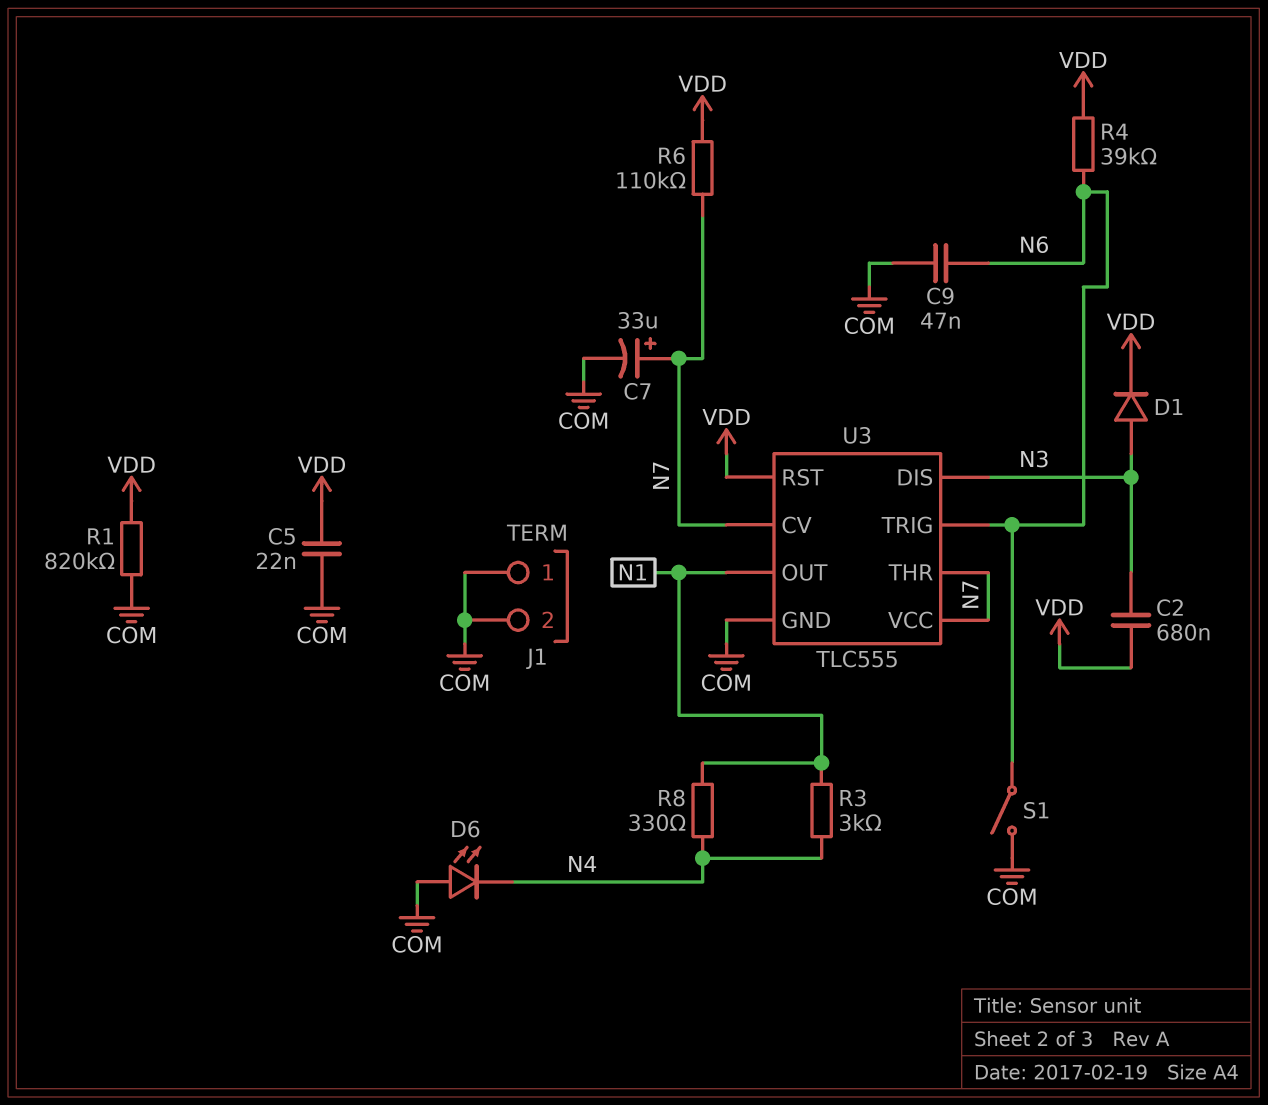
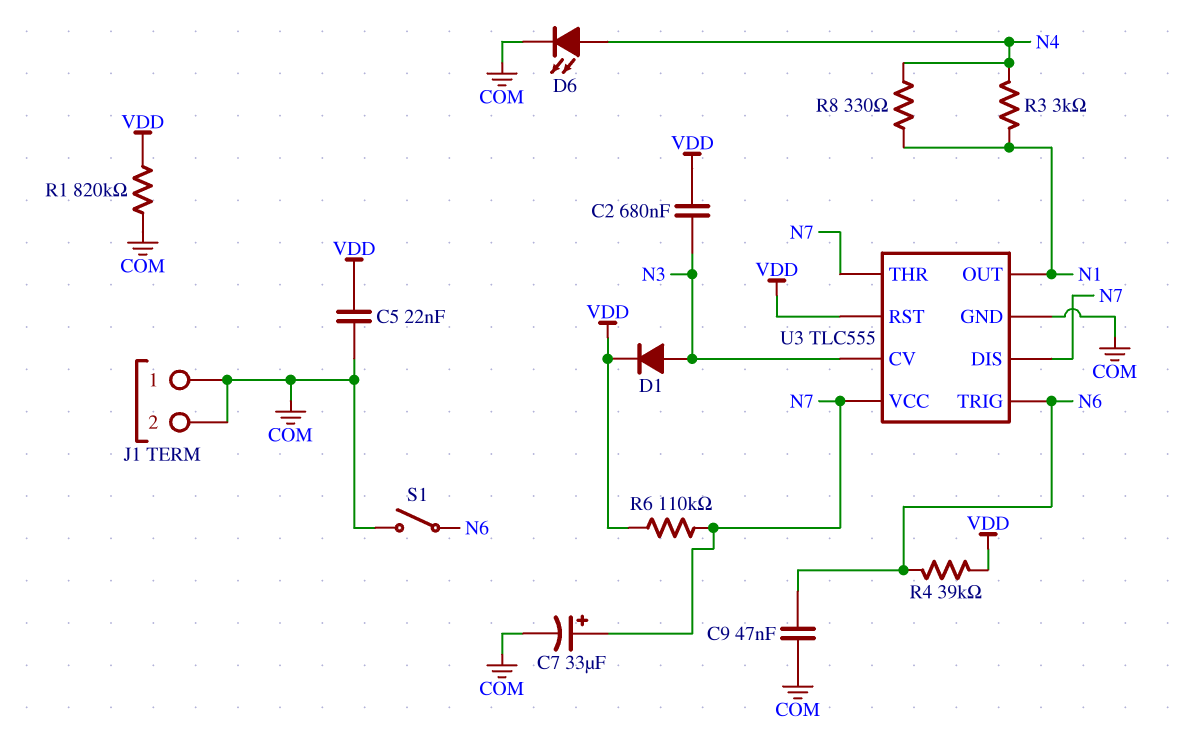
D6: LED (A COM, K N4) -> LED (A N4, K COM)
U3 pin CV: N7 -> N3
U3 pin DIS: N3 -> N7

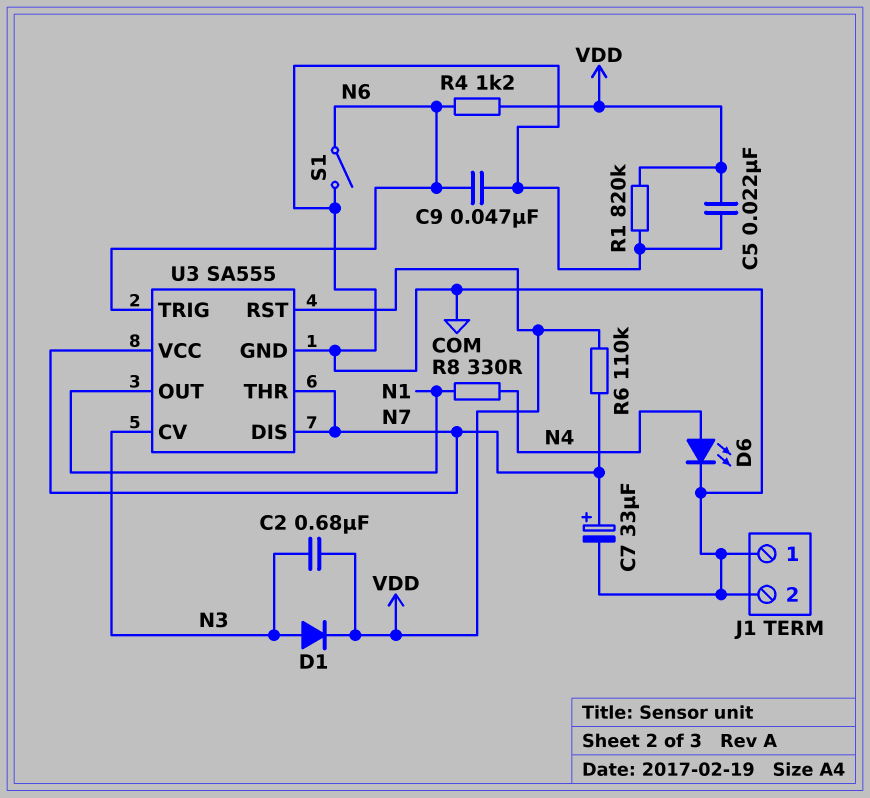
R3: 3k (N1, N4) -> none
R4: 39k (N6, VDD) -> 1.2k (N6, VDD)
U3: TLC555 -> SA555

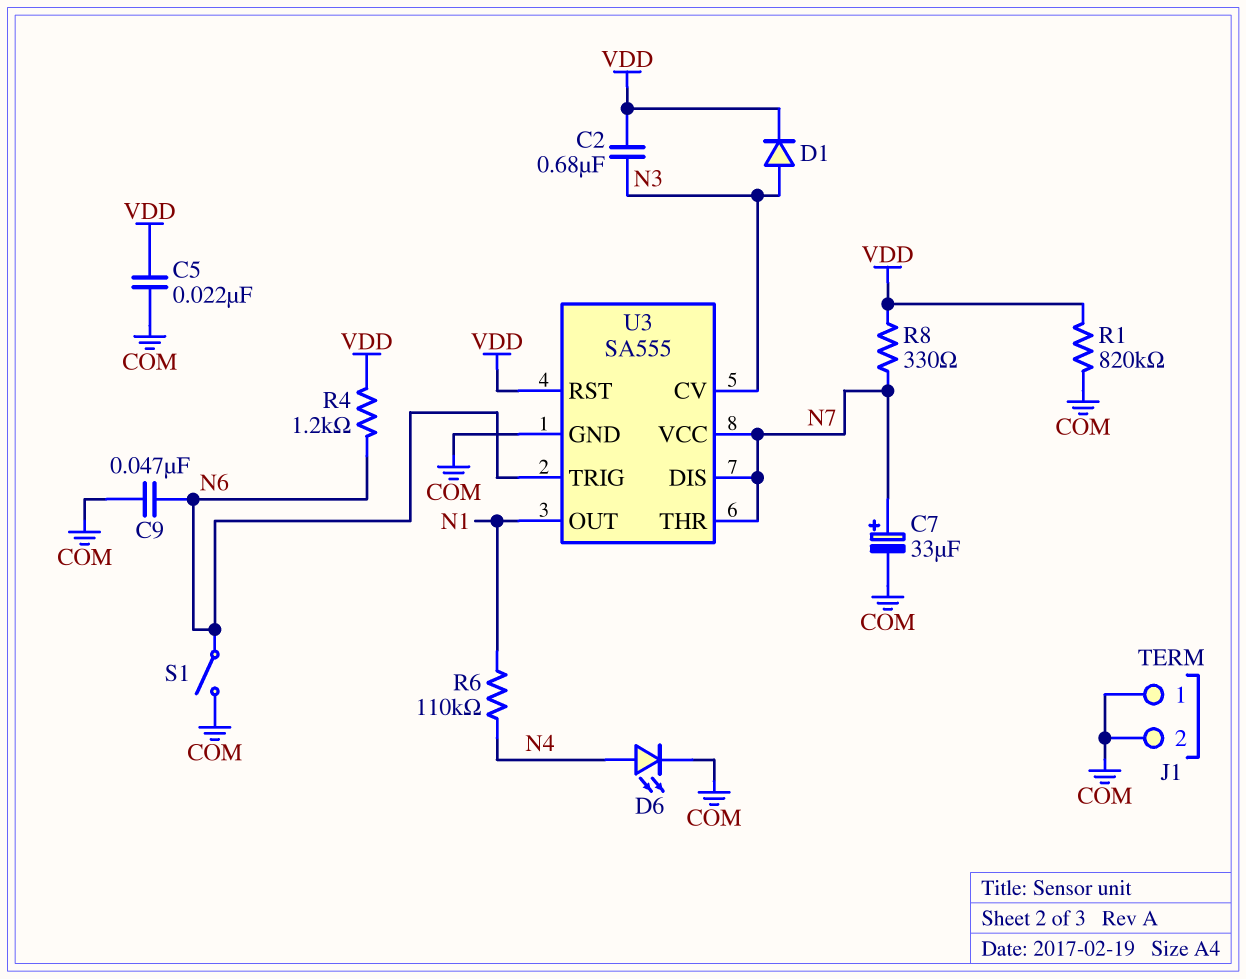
R6: 110k (N7, VDD) -> 110k (N1, N4)
R8: 330 (N1, N4) -> 330 (N7, VDD)

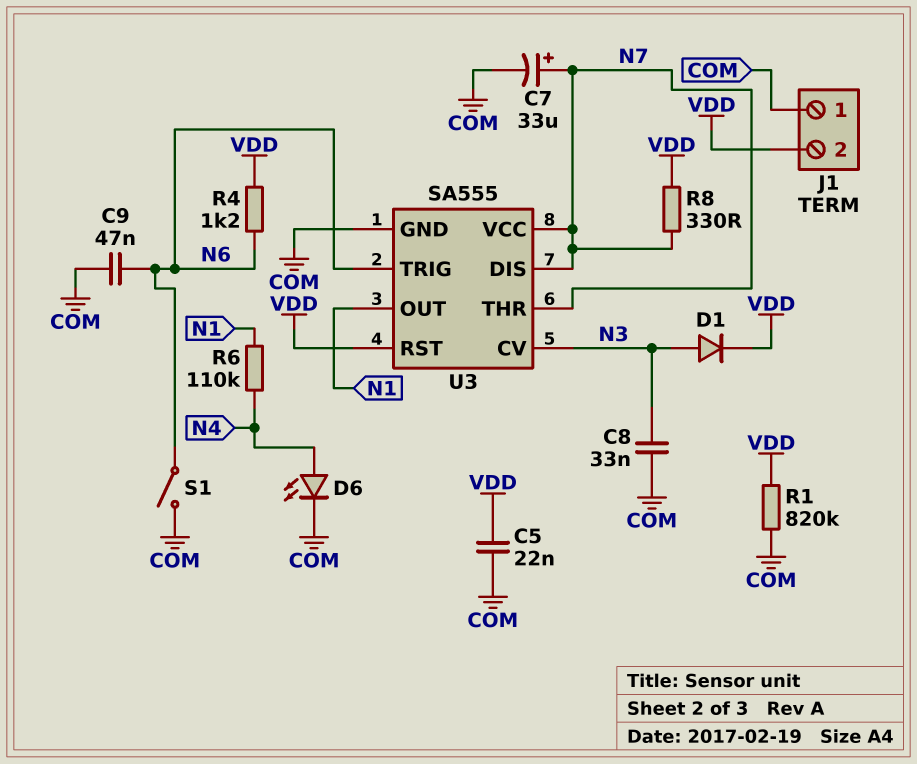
C2: 680nF (N3, VDD) -> none
C8: none -> 33nF (COM, N3)
J1 pin 2: COM -> VDD

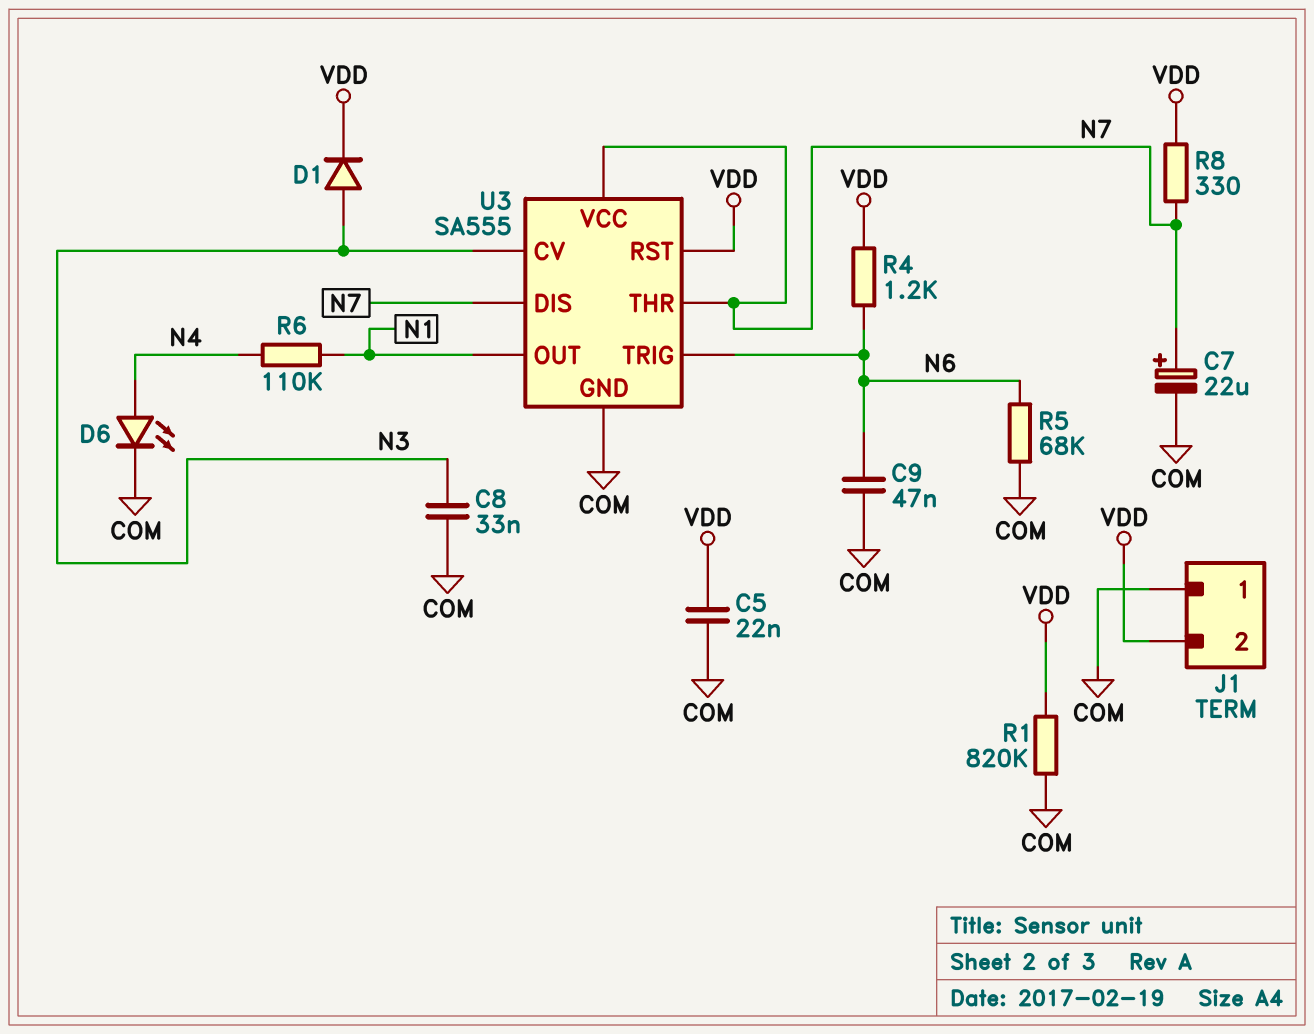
C7: 33uF (plus N7, minus COM) -> 22uF (plus N7, minus COM)
R5: none -> 68k (COM, N6)
S1: switch (COM, N6) -> none

